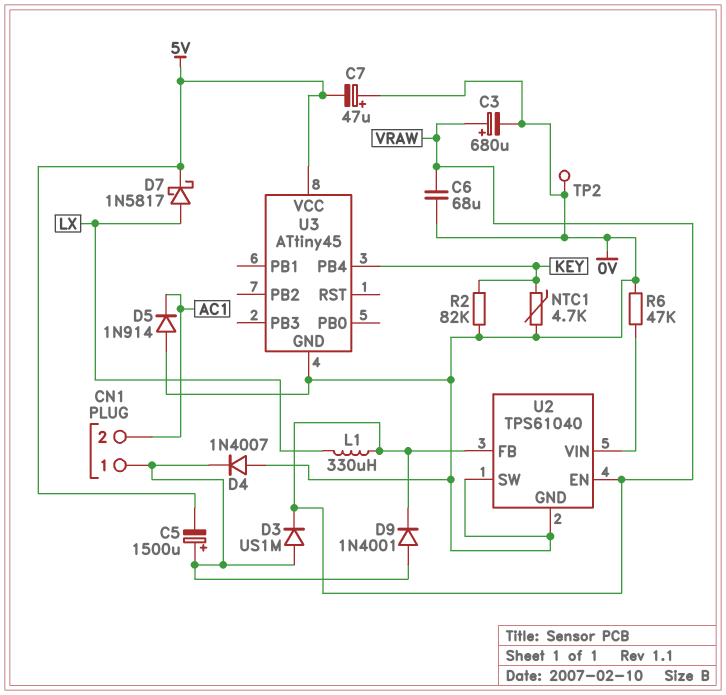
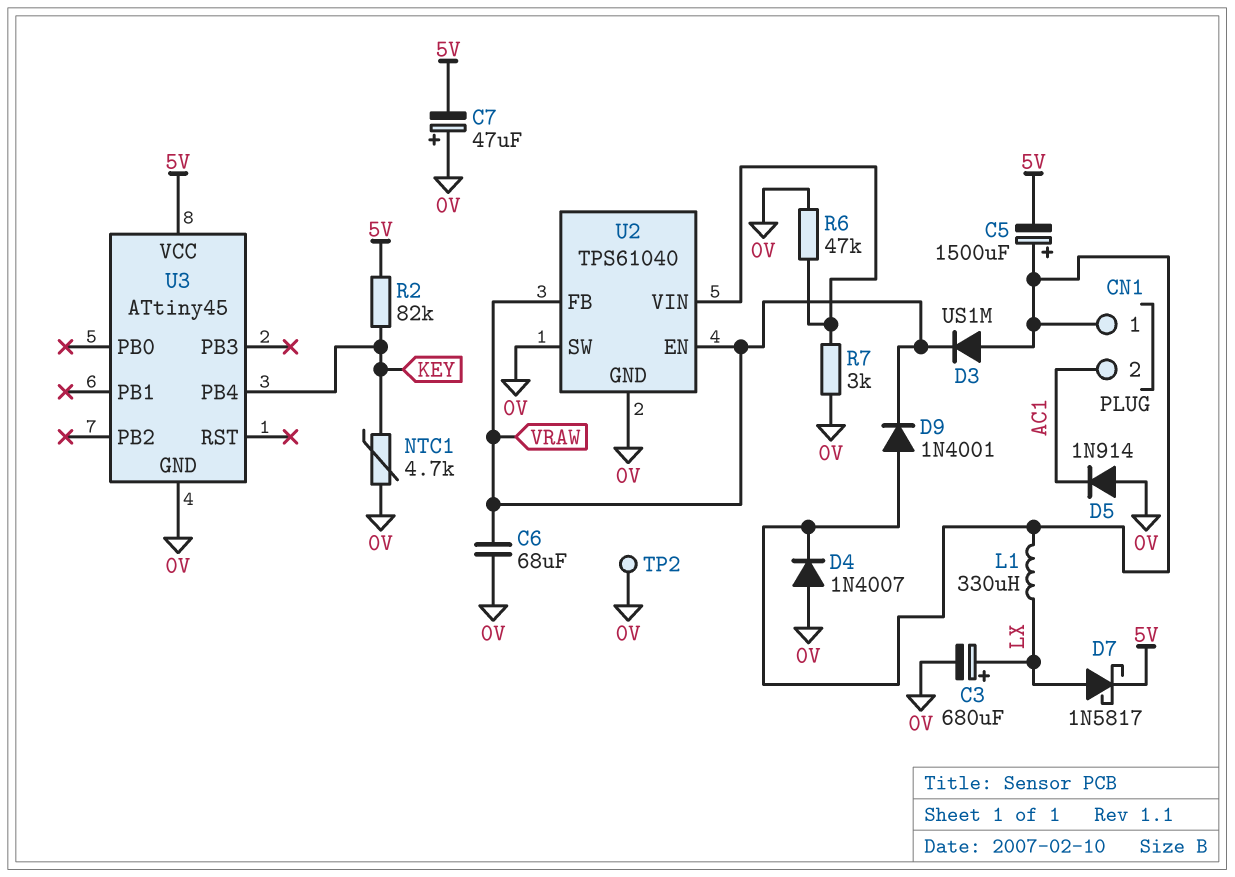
C3: 680uF (plus VRAW, minus 0V) -> 680uF (plus LX, minus 0V)
L1: 330uH (LX, VRAW) -> 330uH (CN1/1, LX)
R2: 82k (0V, KEY) -> 82k (5V, KEY)
R7: none -> 3k (0V, U2/VIN)

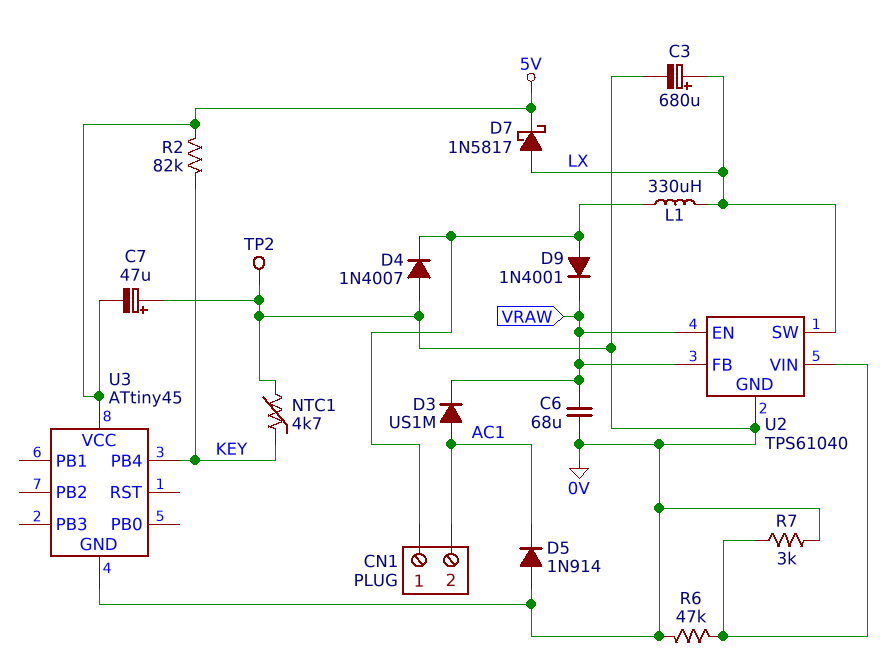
C5: 1500uF (plus CN1/1, minus 5V) -> none
D3: diode US1M (A CN1/1, K VRAW) -> diode US1M (A AC1, K VRAW)
U2 pin SW: 0V -> LX

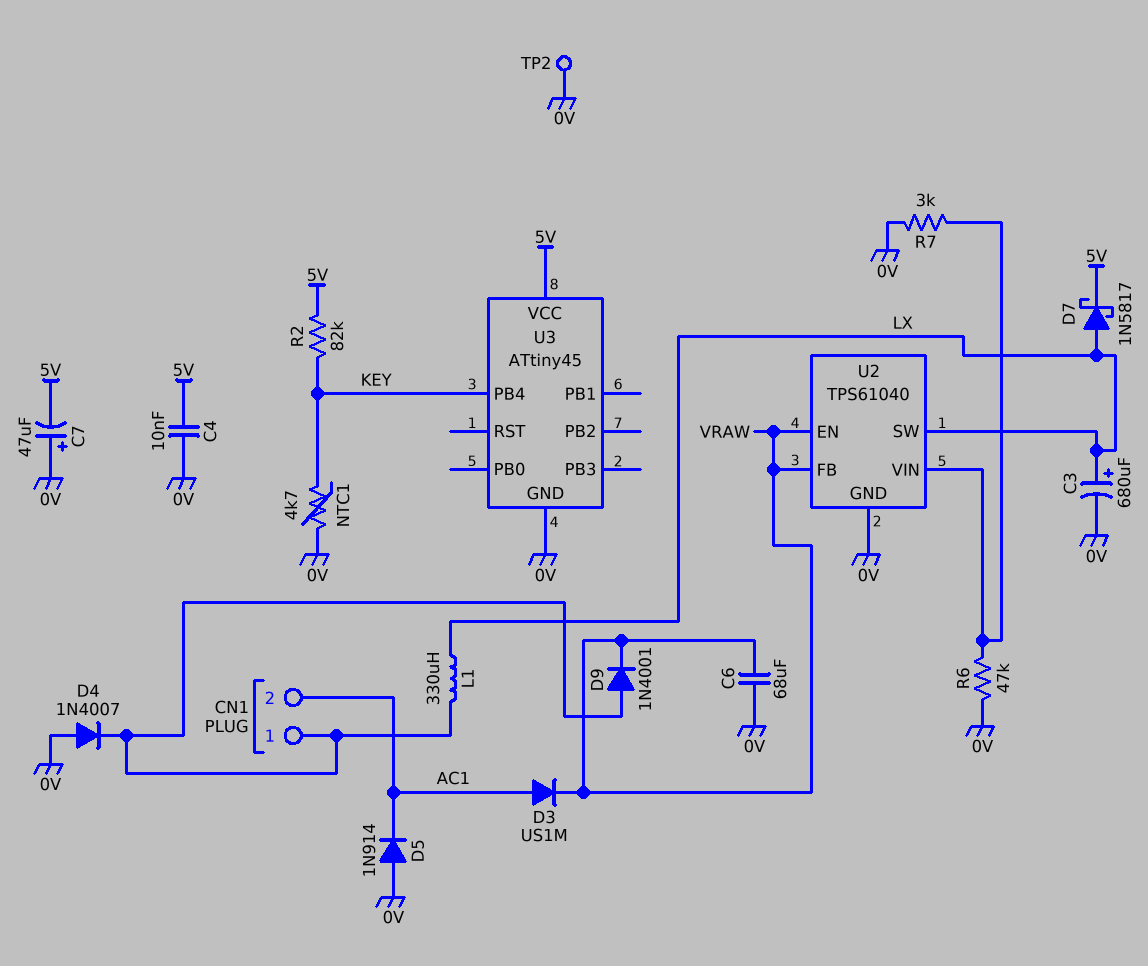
C4: none -> 10nF (0V, 5V)

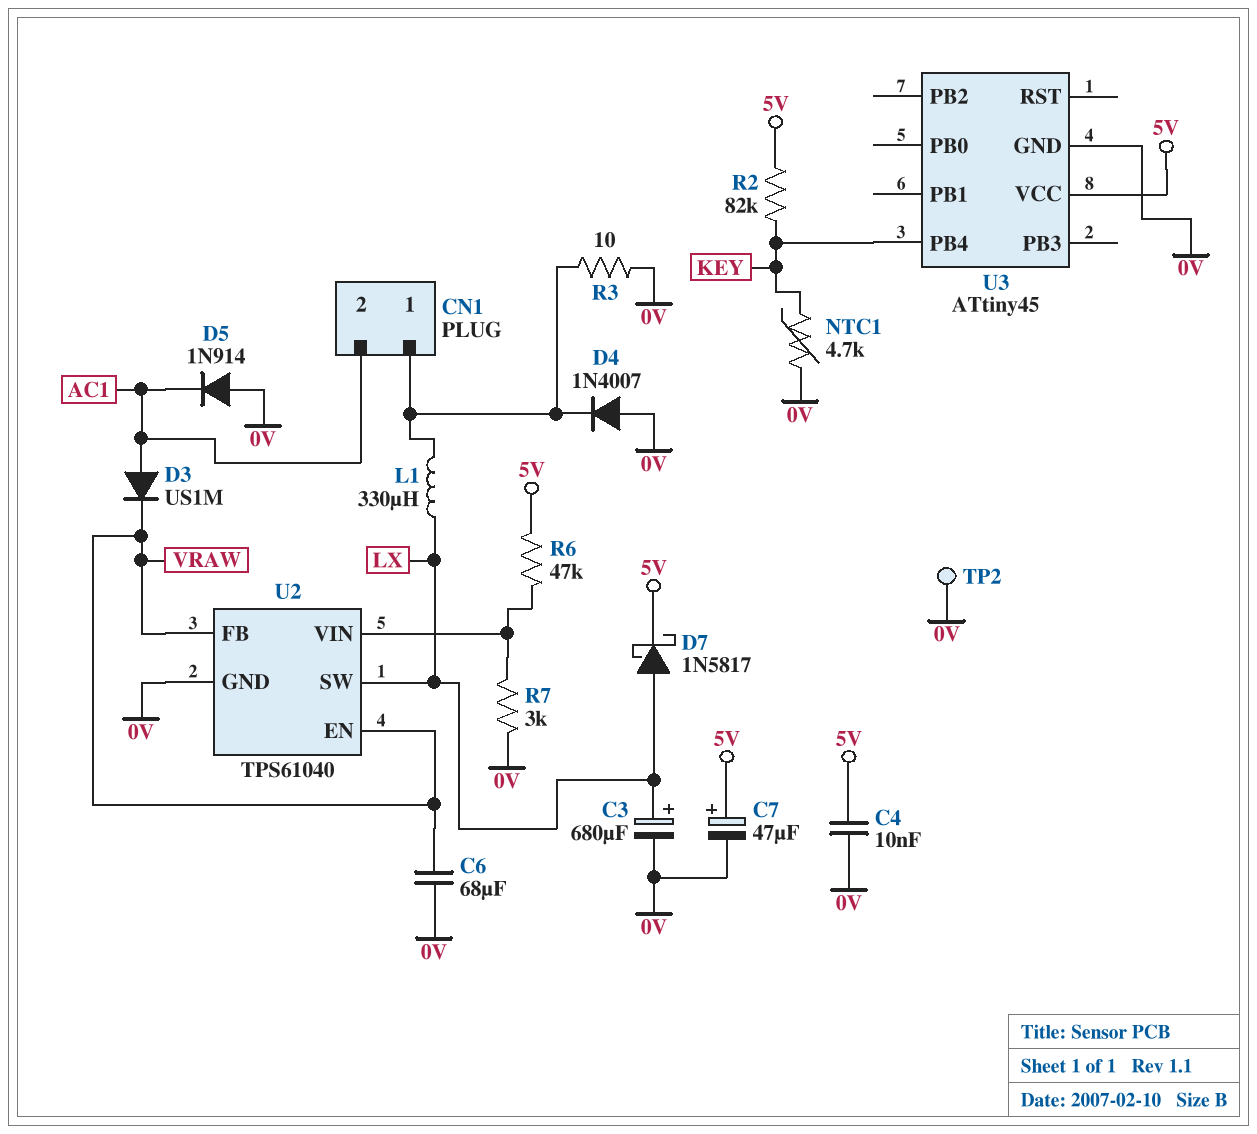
C7: 47uF (plus 0V, minus 5V) -> 47uF (plus 5V, minus 0V)
D9: diode 1N4001 (A CN1/1, K VRAW) -> none
R3: none -> 10 (0V, CN1/1)
R6: 47k (0V, U2/VIN) -> 47k (5V, U2/VIN)

